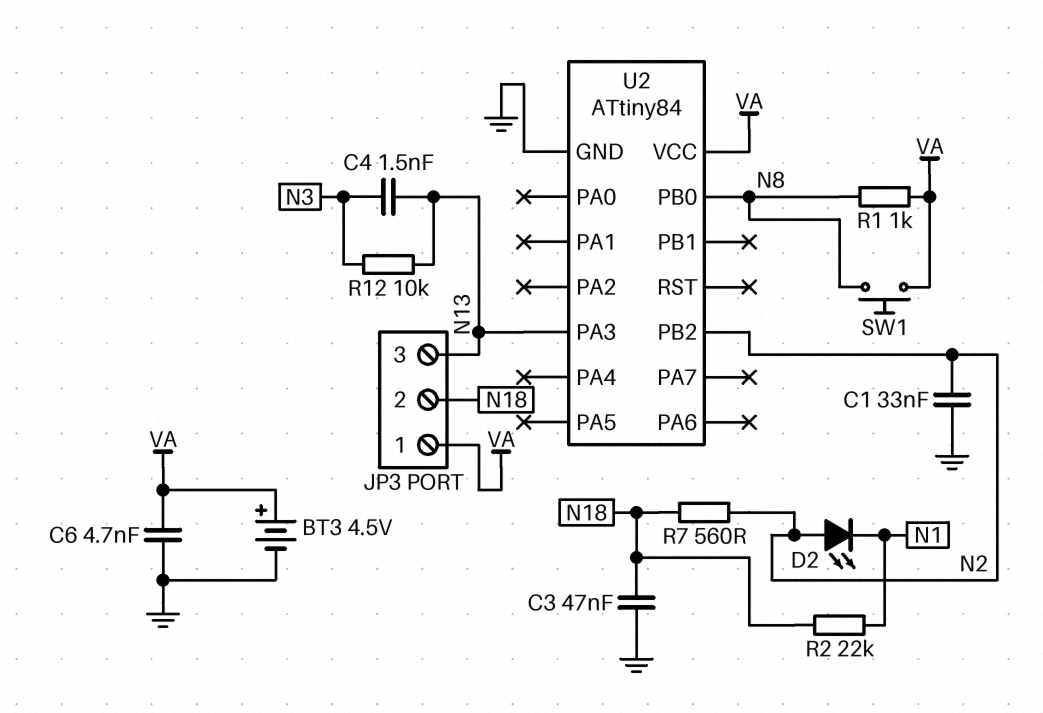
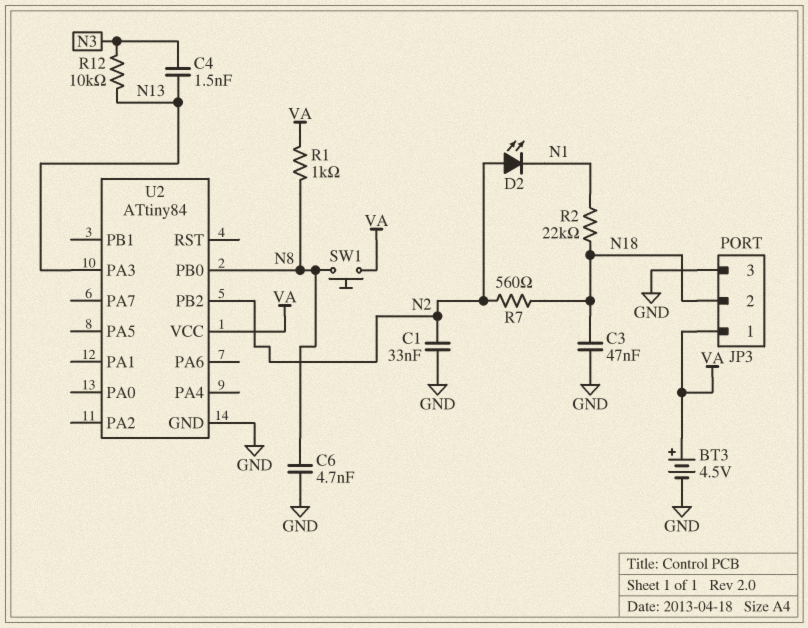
C6: 4.7nF (GND, VA) -> 4.7nF (GND, N8)
JP3 pin 3: N13 -> GND

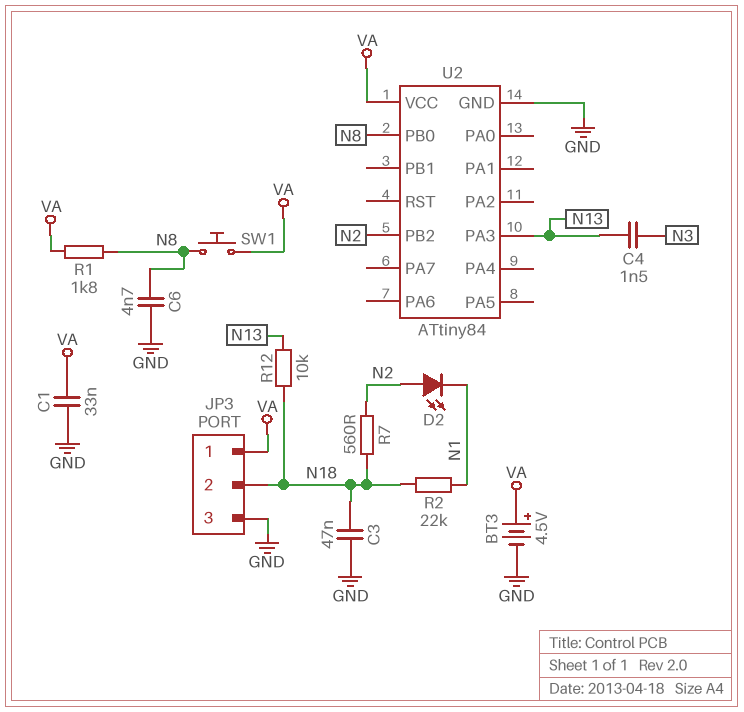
C1: 33nF (GND, N2) -> 33nF (GND, VA)
R1: 1k (N8, VA) -> 1.8k (N8, VA)
R12: 10k (N3, N13) -> 10k (N13, N18)

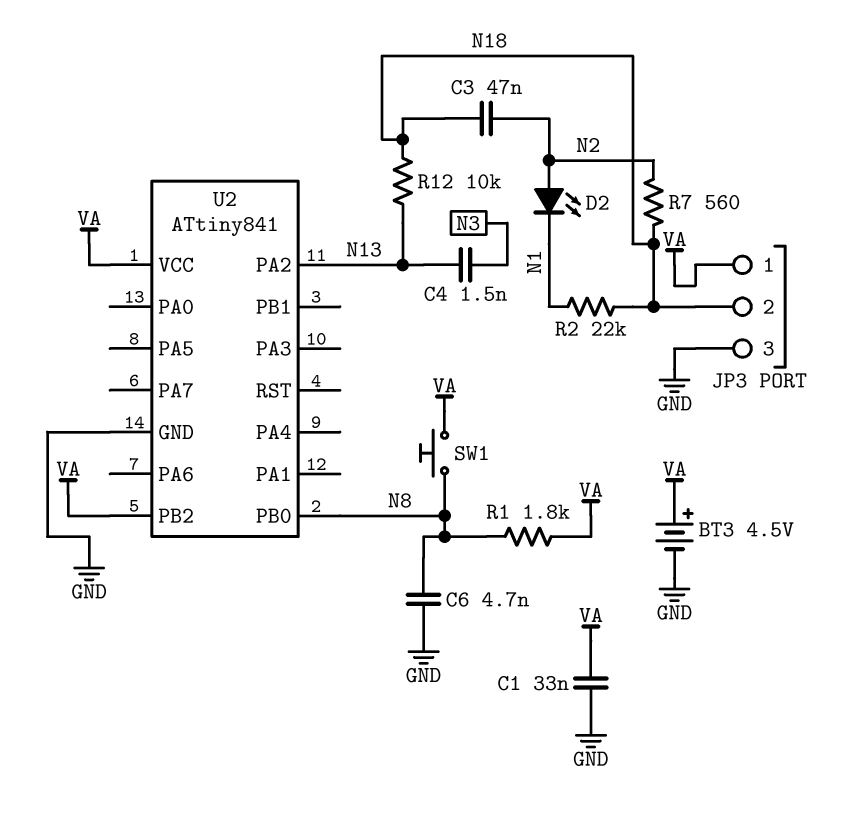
C3: 47nF (GND, N18) -> 47nF (N2, N18)
U2: ATtiny84 -> ATtiny841
U2 pin PA2: none -> N13
U2 pin PA3: N13 -> none
U2 pin PB2: N2 -> VA

